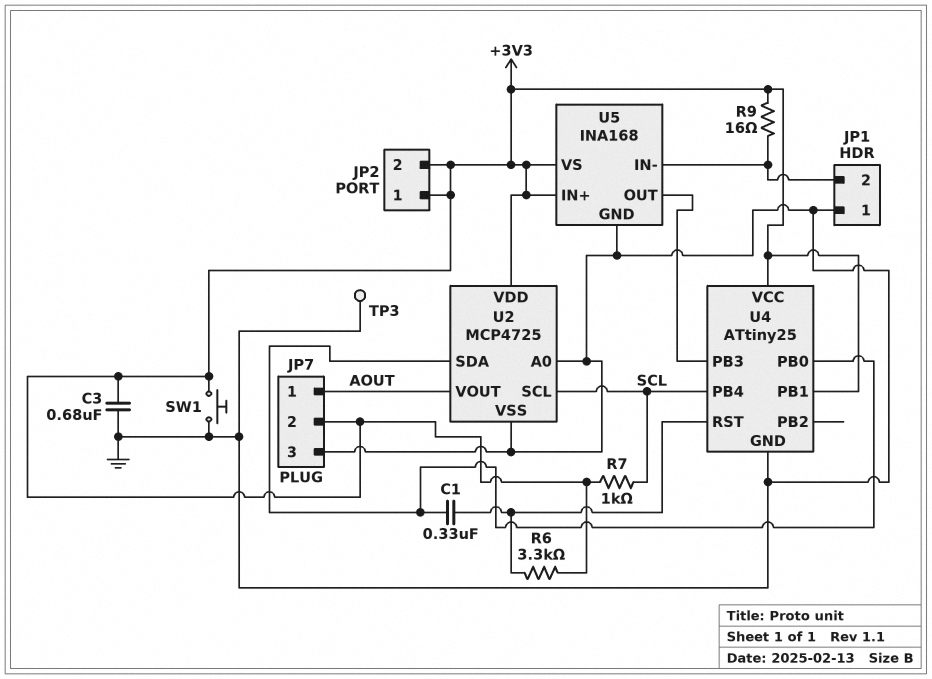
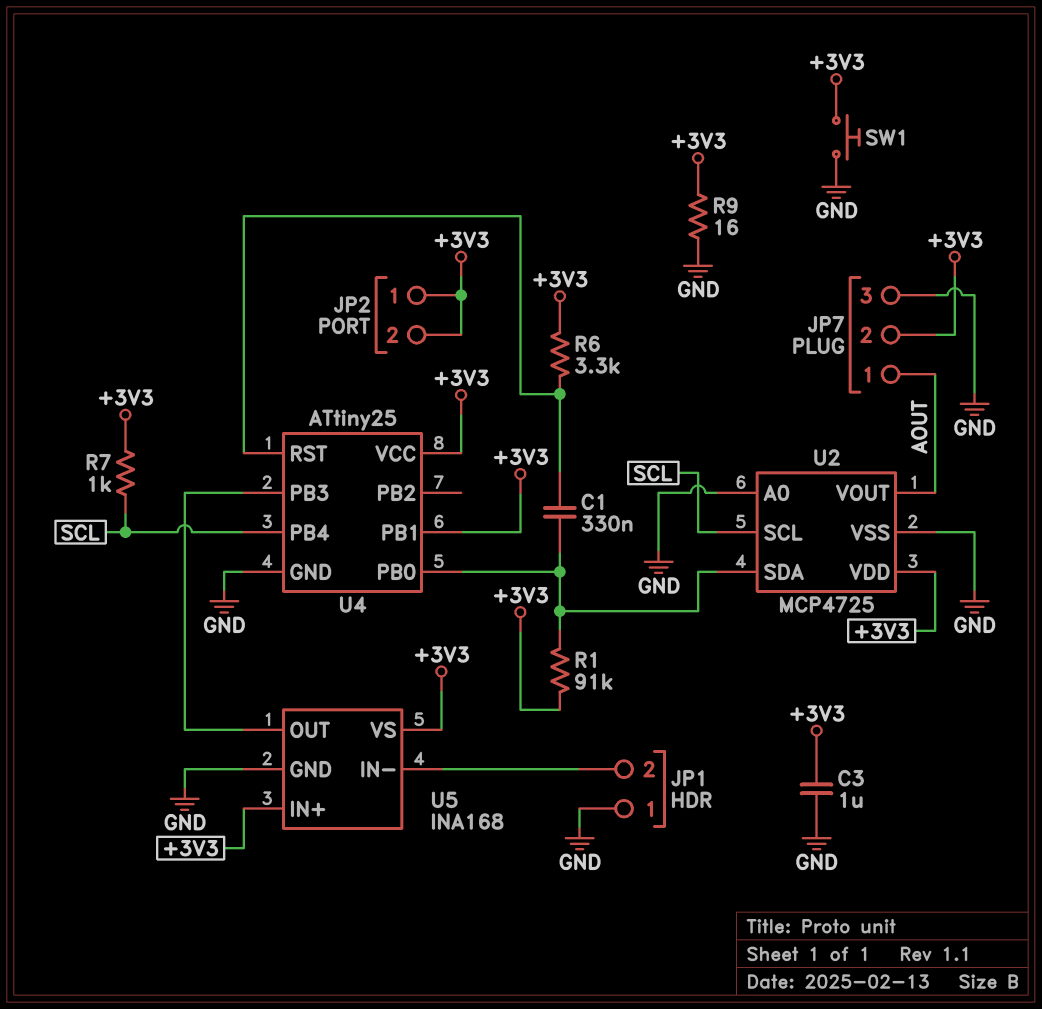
C3: 680nF (+3V3, GND) -> 1uF (+3V3, GND)
R1: none -> 91k (+3V3, U2/SDA)
R9: 16 (+3V3, JP1/2) -> 16 (+3V3, GND)
TP3: test point (GND) -> none

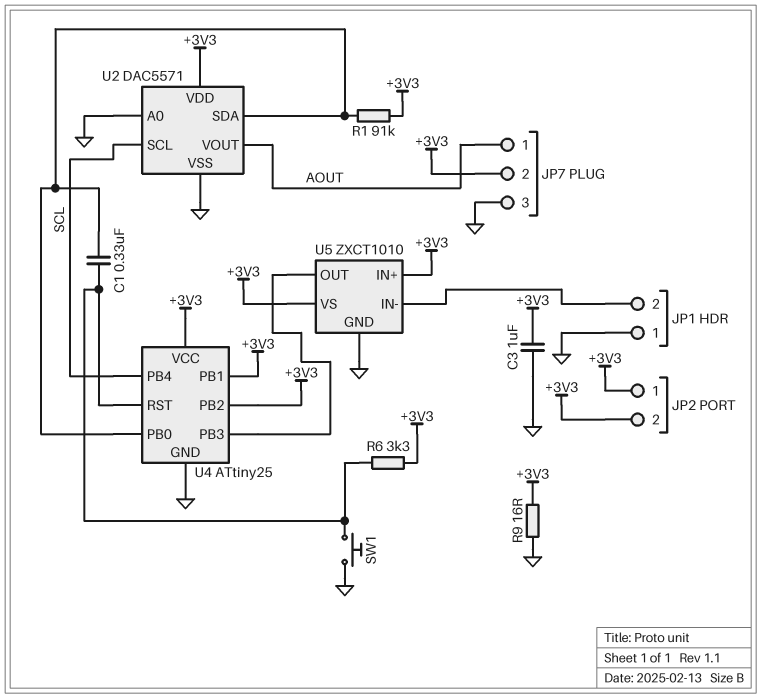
R7: 1k (+3V3, SCL) -> none
SW1: button (+3V3, GND) -> button (GND, U4/RST)
U2: MCP4725 -> DAC5571
U4 pin PB2: none -> +3V3
U5: INA168 -> ZXCT1010

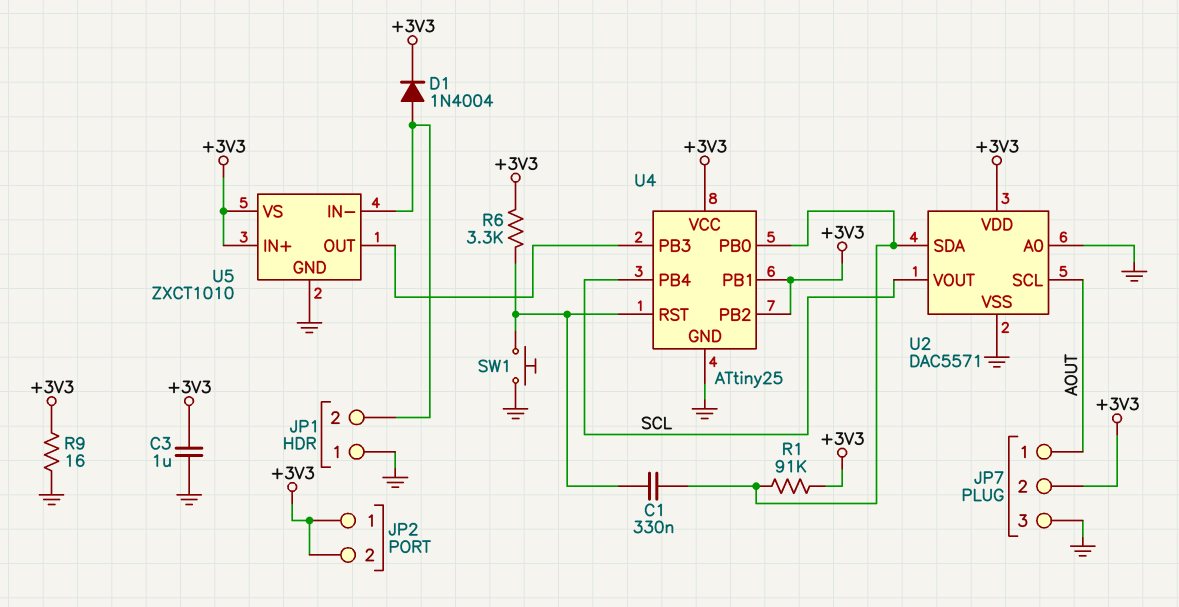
D1: none -> diode 1N4004 (A JP1/2, K +3V3)
U2 pin SCL: SCL -> AOUT
U2 pin VOUT: AOUT -> SCL

